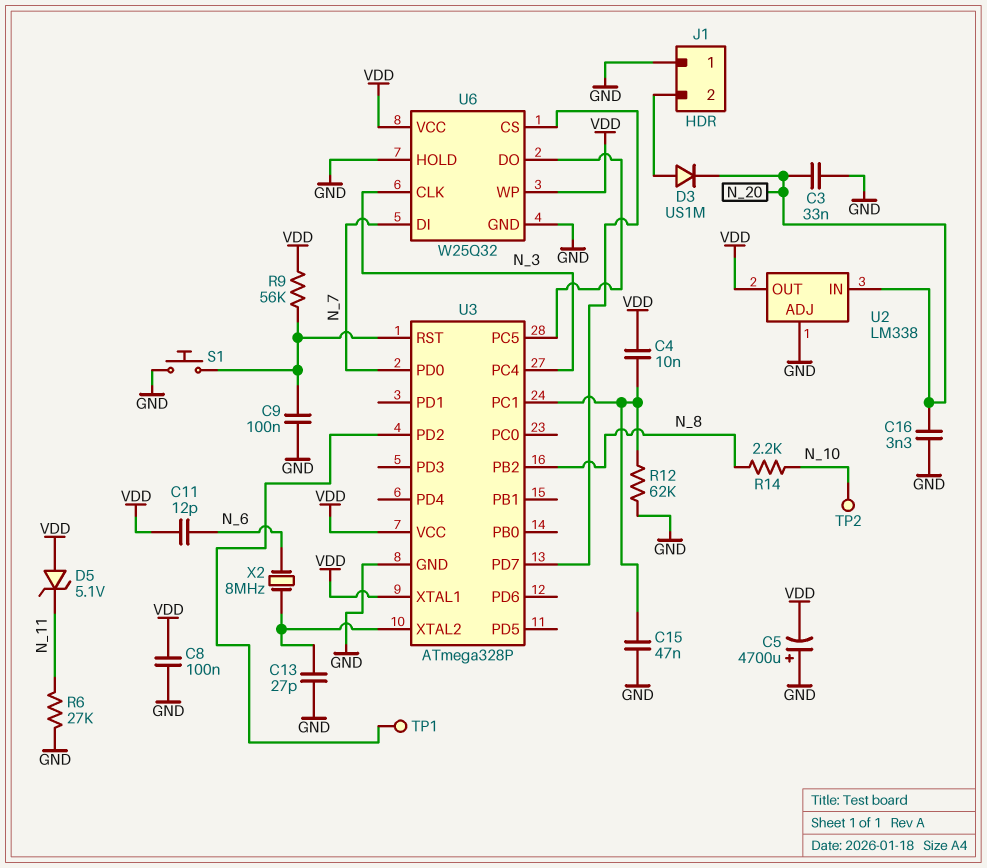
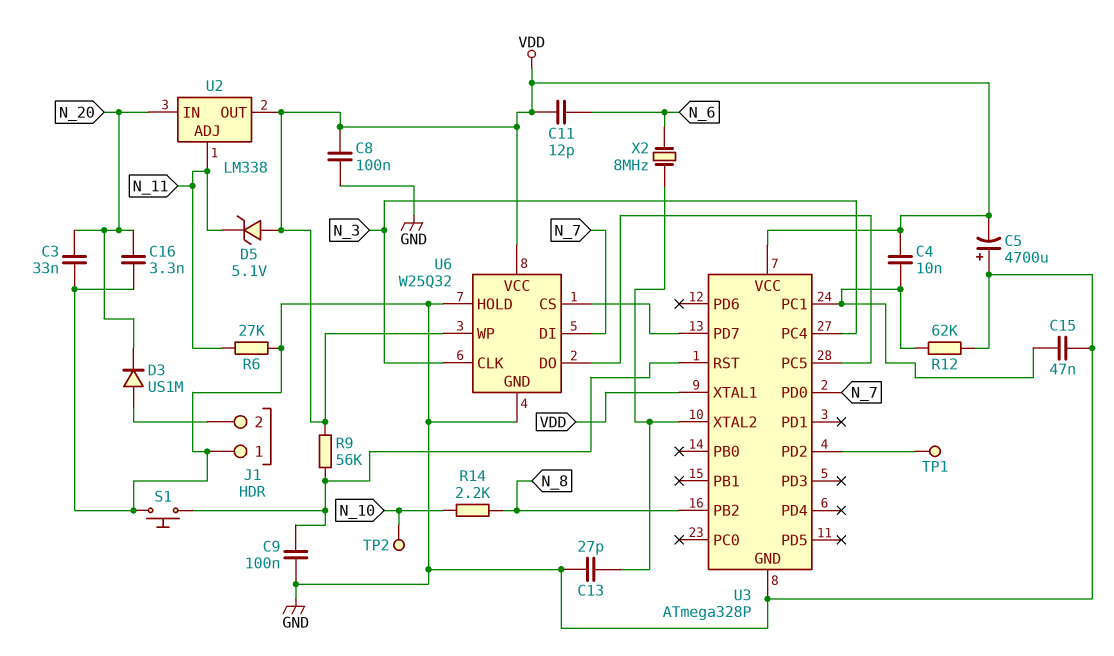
U2 pin ADJ: GND -> N_11

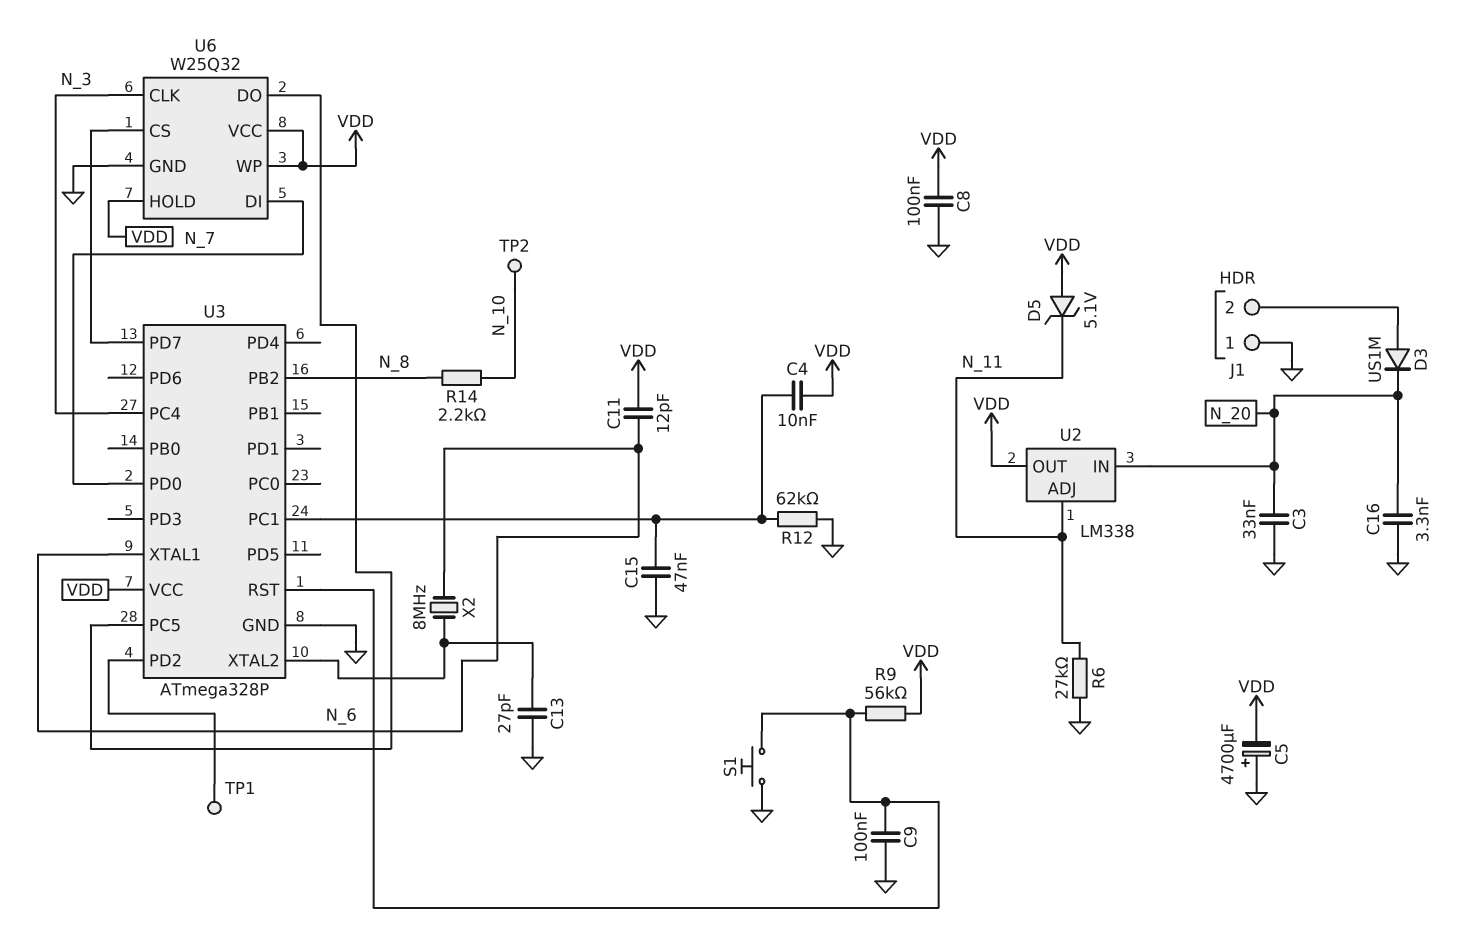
U3 pin XTAL1: VDD -> N_6
U6 pin HOLD: GND -> VDD

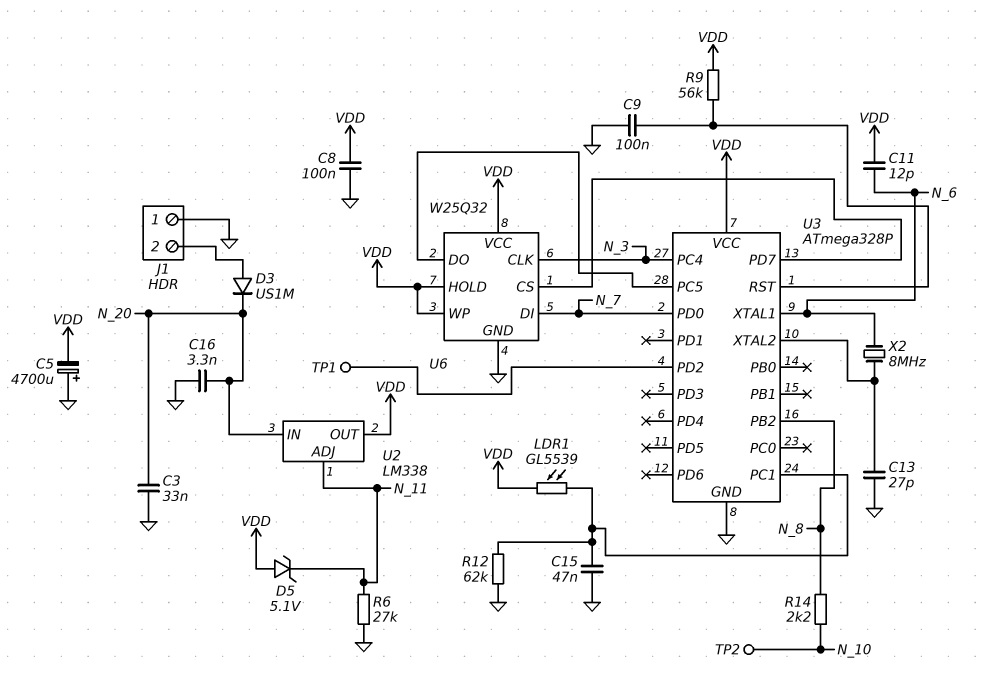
C4: 10nF (U3/PC1, VDD) -> none
LDR1: none -> GL5539 (U3/PC1, VDD)
S1: button (GND, U3/RST) -> none

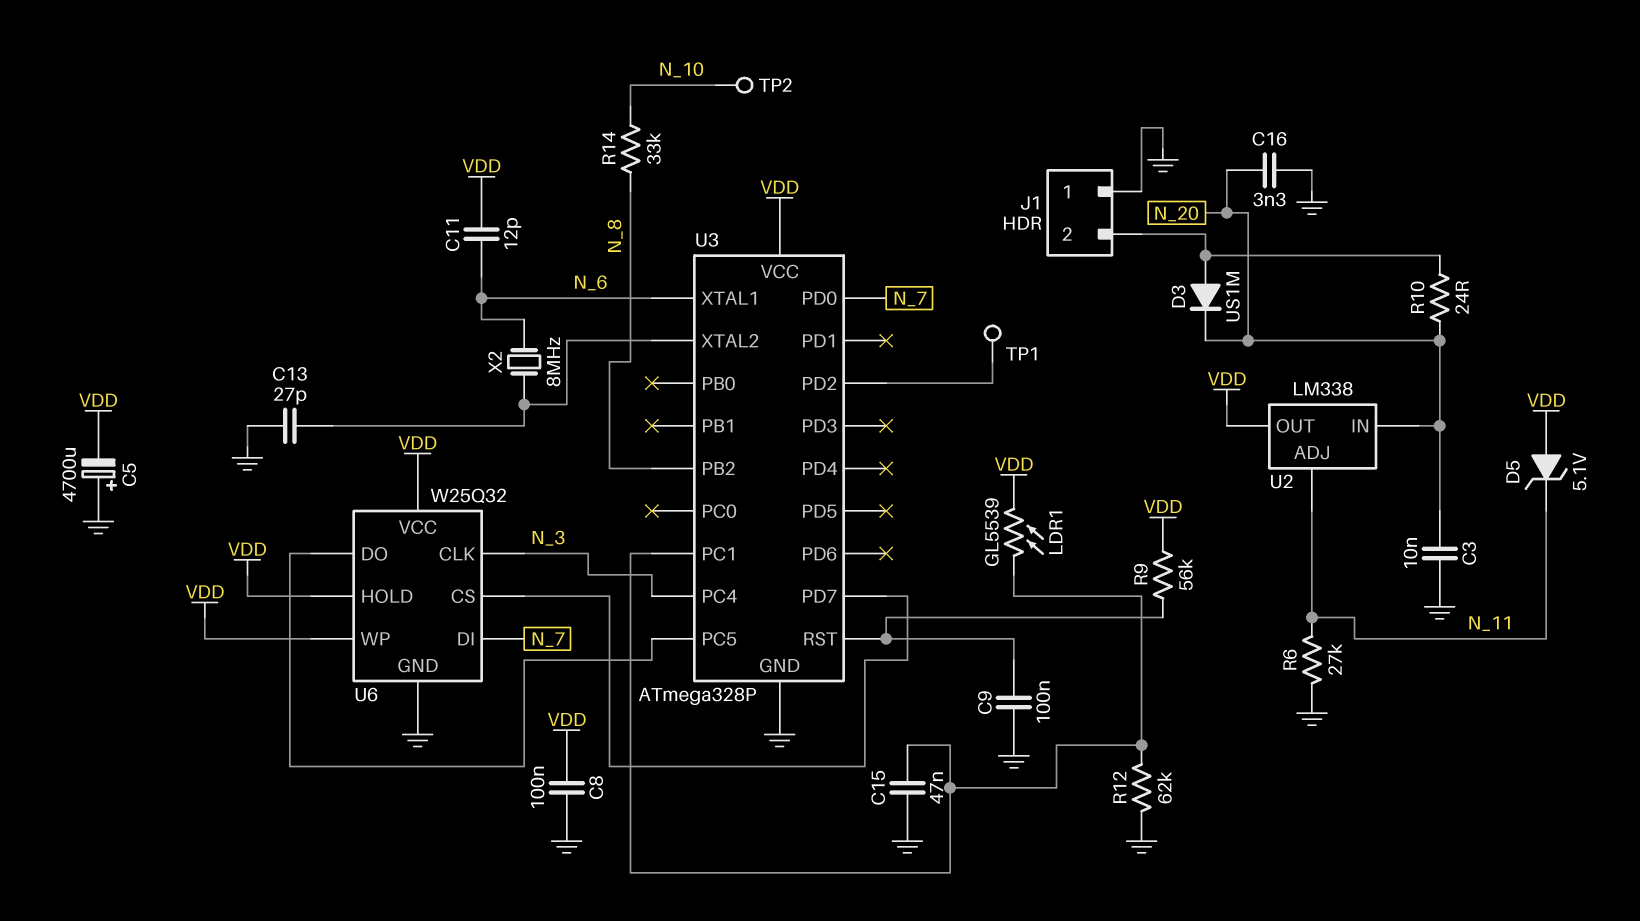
C3: 33nF (GND, N_20) -> 10nF (GND, N_20)
R10: none -> 24 (J1/2, N_20)
R14: 2.2k (N_8, N_10) -> 33k (N_8, N_10)

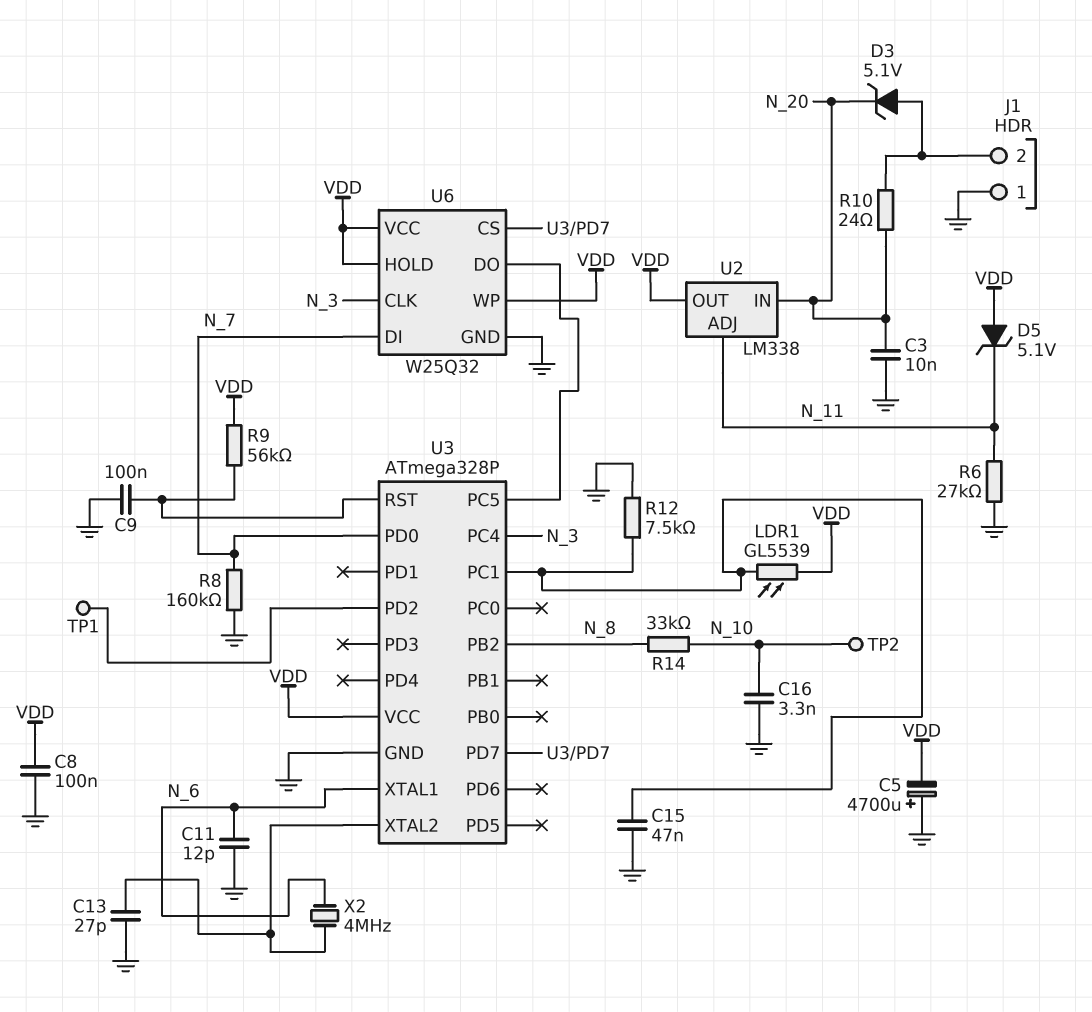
C11: 12pF (N_6, VDD) -> 12pF (GND, N_6)
C16: 3.3nF (GND, N_20) -> 3.3nF (GND, N_10)
D3: diode US1M (A J1/2, K N_20) -> zener 5.1V (A J1/2, K N_20)
R8: none -> 160k (GND, N_7)
R12: 62k (GND, U3/PC1) -> 7.5k (GND, U3/PC1)
X2: 8MHz (N_6, U3/XTAL2) -> 4MHz (N_6, U3/XTAL2)

